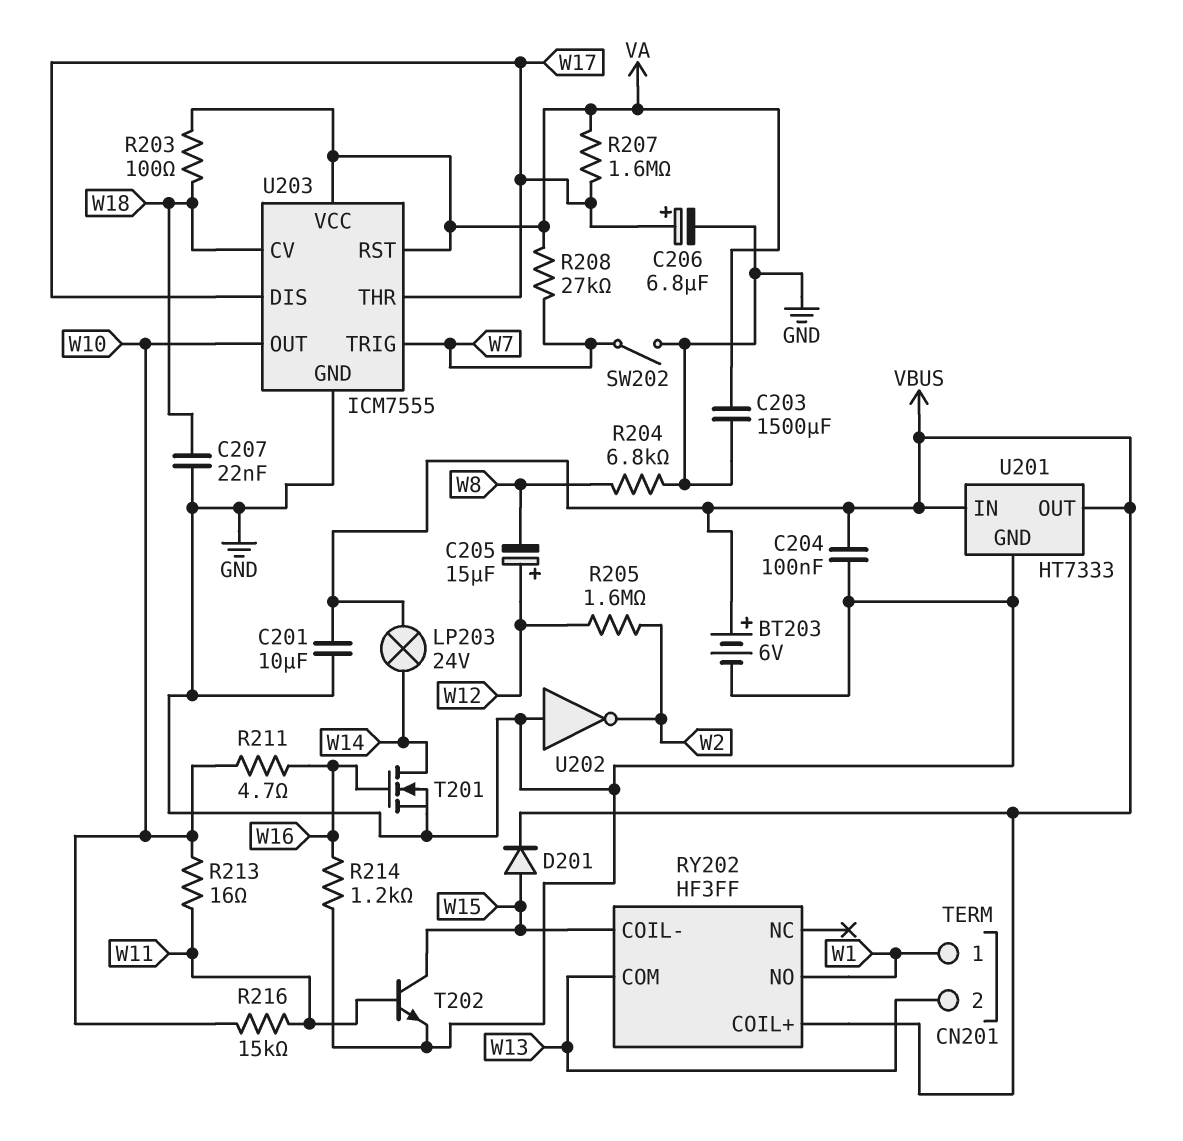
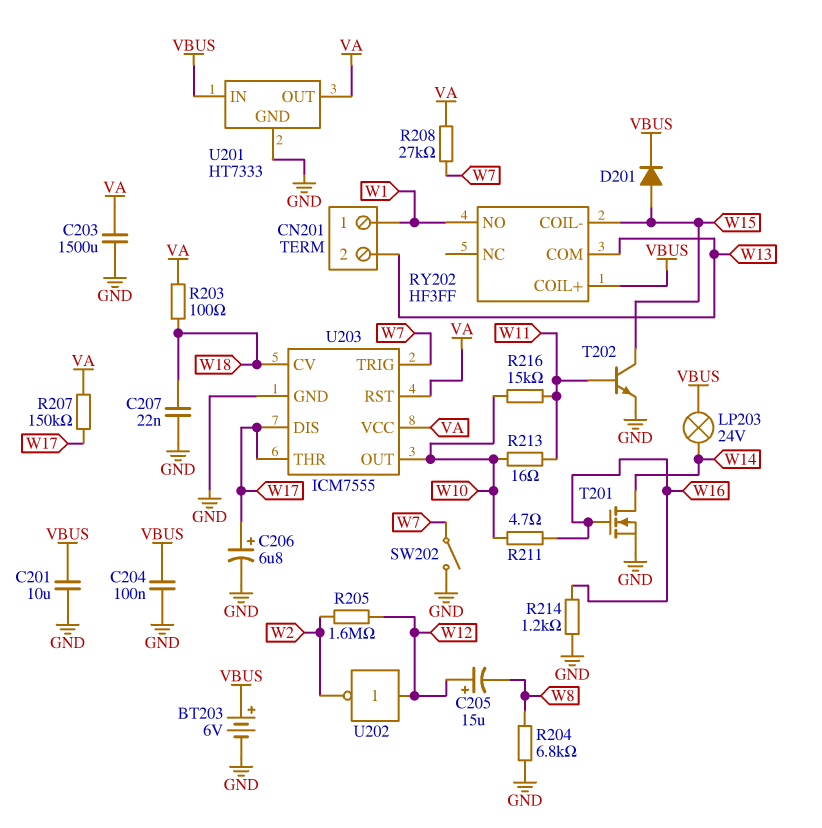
R207: 1.6M (VA, W17) -> 150k (VA, W17)
U201 pin OUT: VBUS -> VA
U202: NOT (in GND, out W2) -> NOT (in W12, out W2)

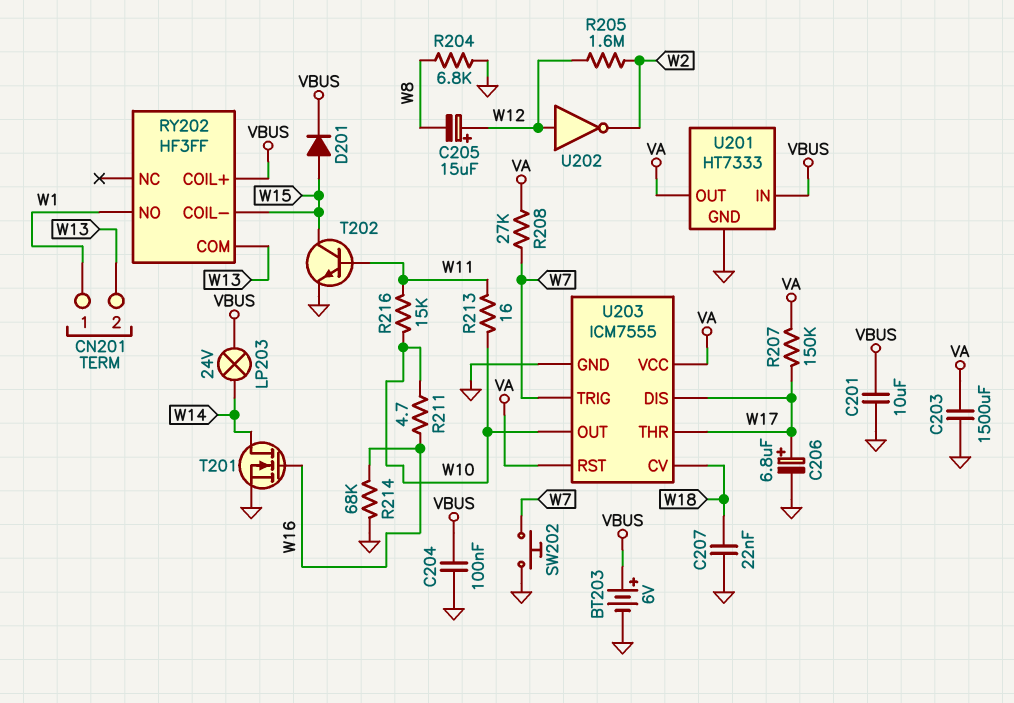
R203: 100 (VA, W18) -> none
R214: 1.2k (GND, W16) -> 68k (GND, W16)
SW202: switch (GND, W7) -> button (GND, W7)

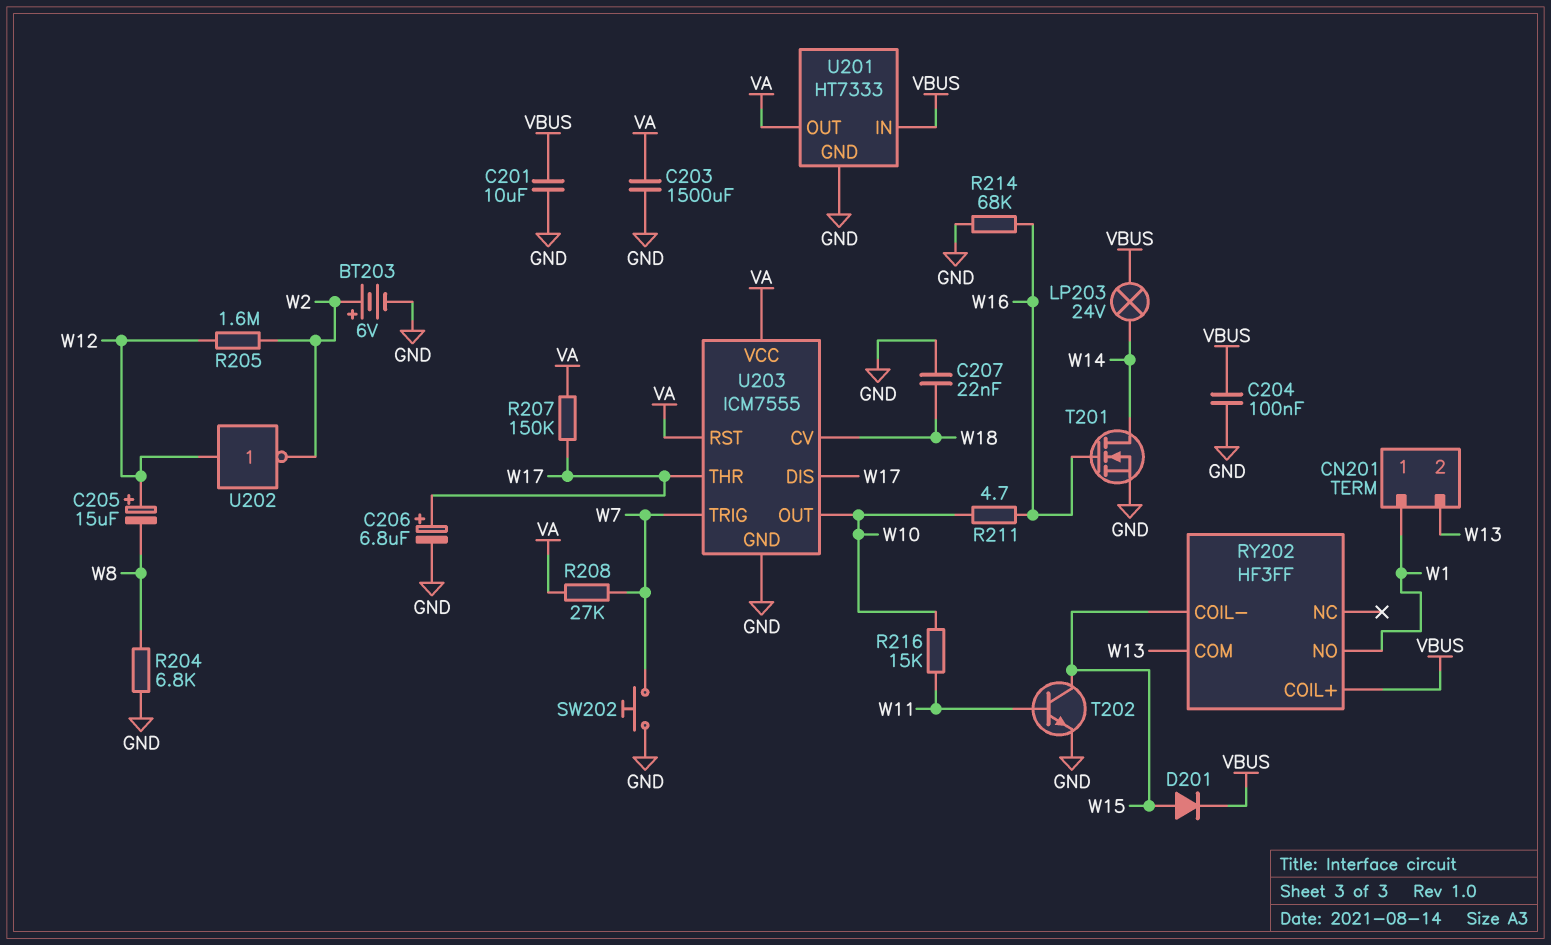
BT203: 6V (plus VBUS, minus GND) -> 6V (plus W2, minus GND)
R213: 16 (W10, W11) -> none

